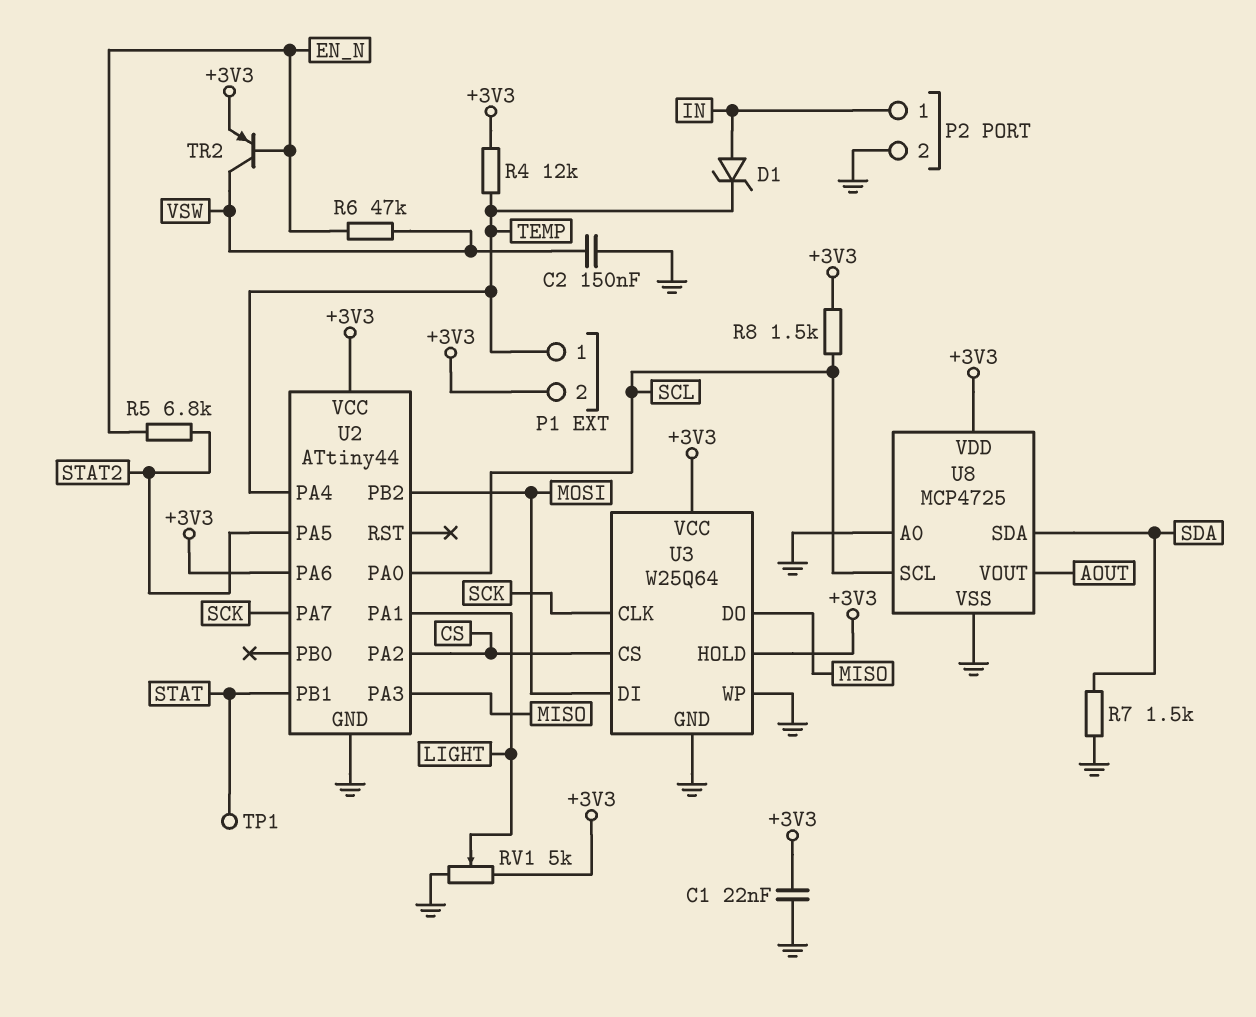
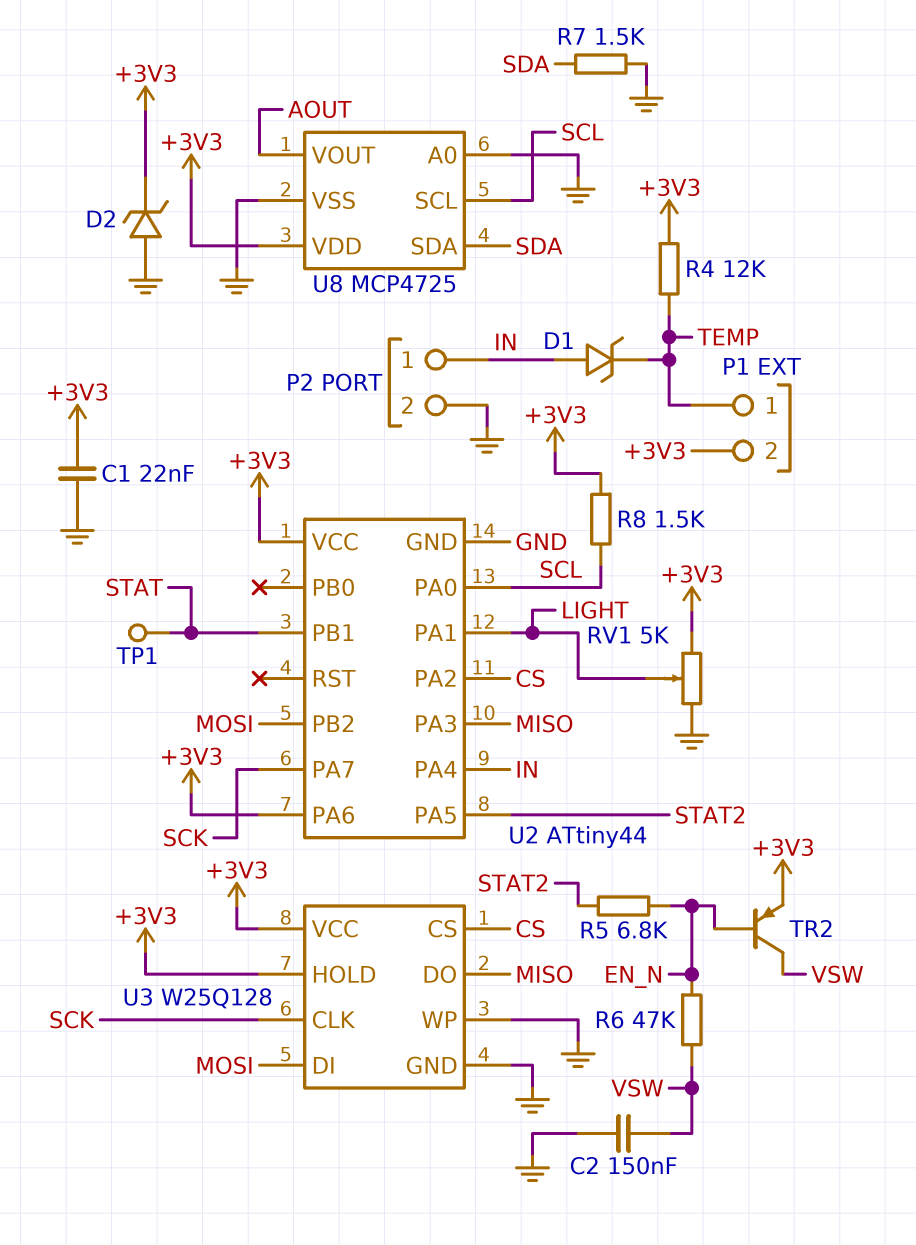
D2: none -> zener (A GND, K +3V3)
U2 pin PA4: TEMP -> IN
U3: W25Q64 -> W25Q128

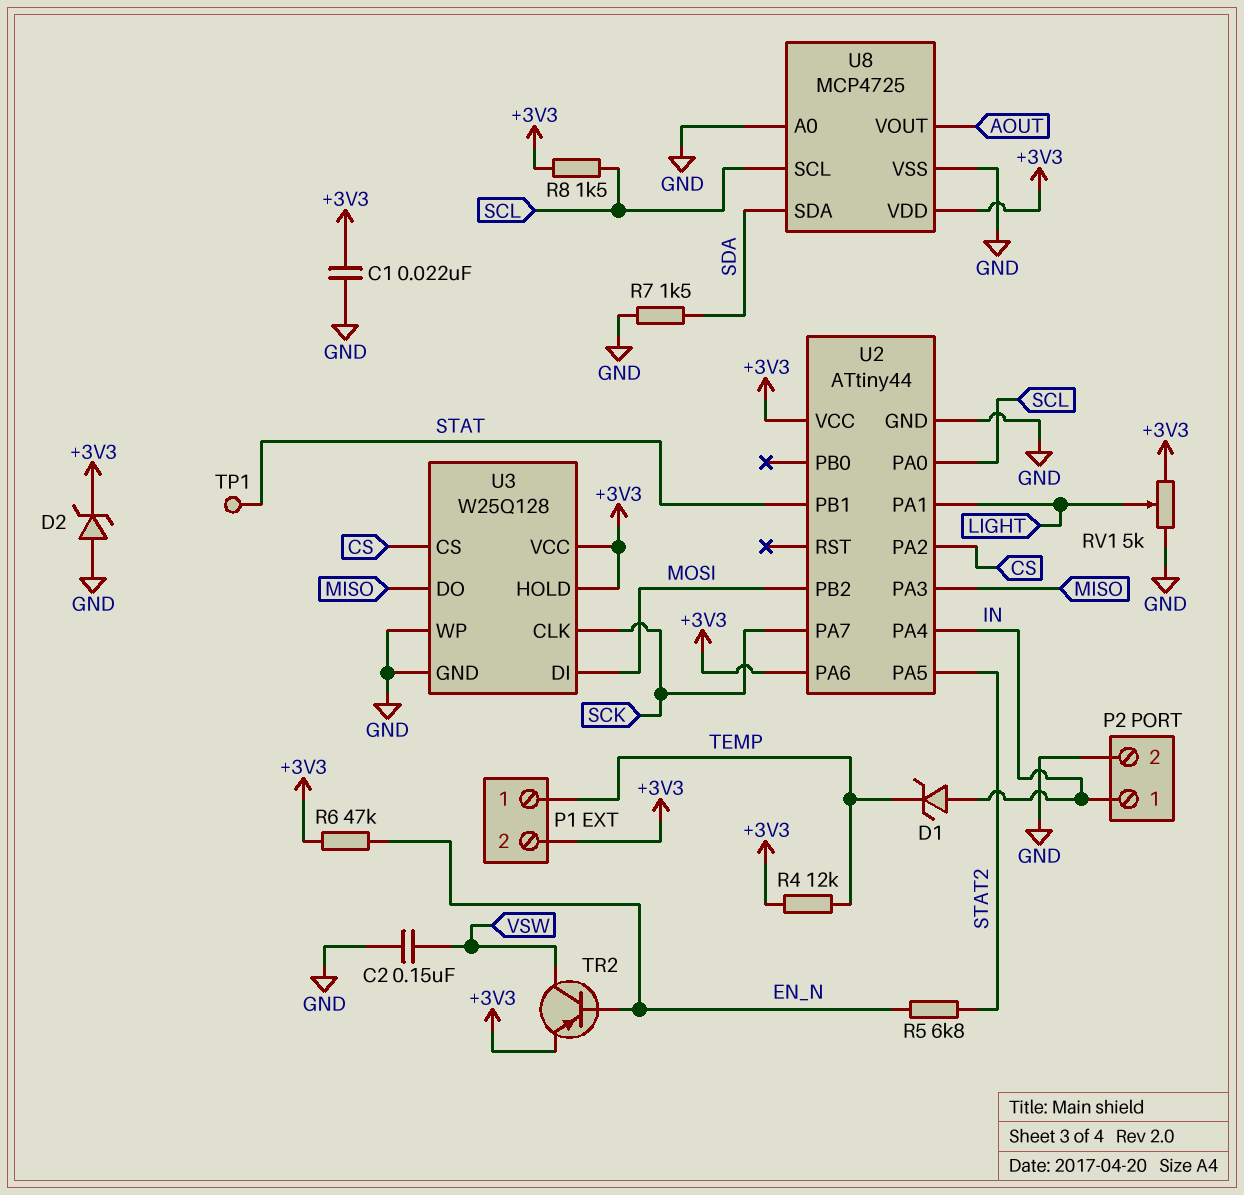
R6: 47k (EN_N, VSW) -> 47k (+3V3, EN_N)

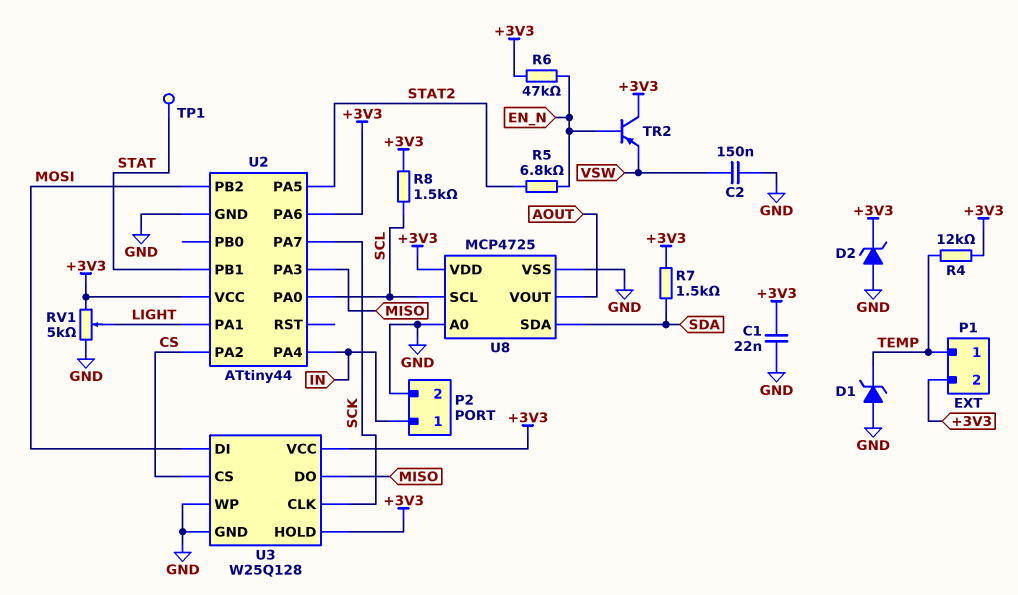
D1: zener (A IN, K TEMP) -> zener (A GND, K TEMP)
R7: 1.5k (GND, SDA) -> 1.5k (+3V3, SDA)
TR2: PNP (B EN_N, C VSW, E +3V3) -> PNP (B EN_N, C +3V3, E VSW)

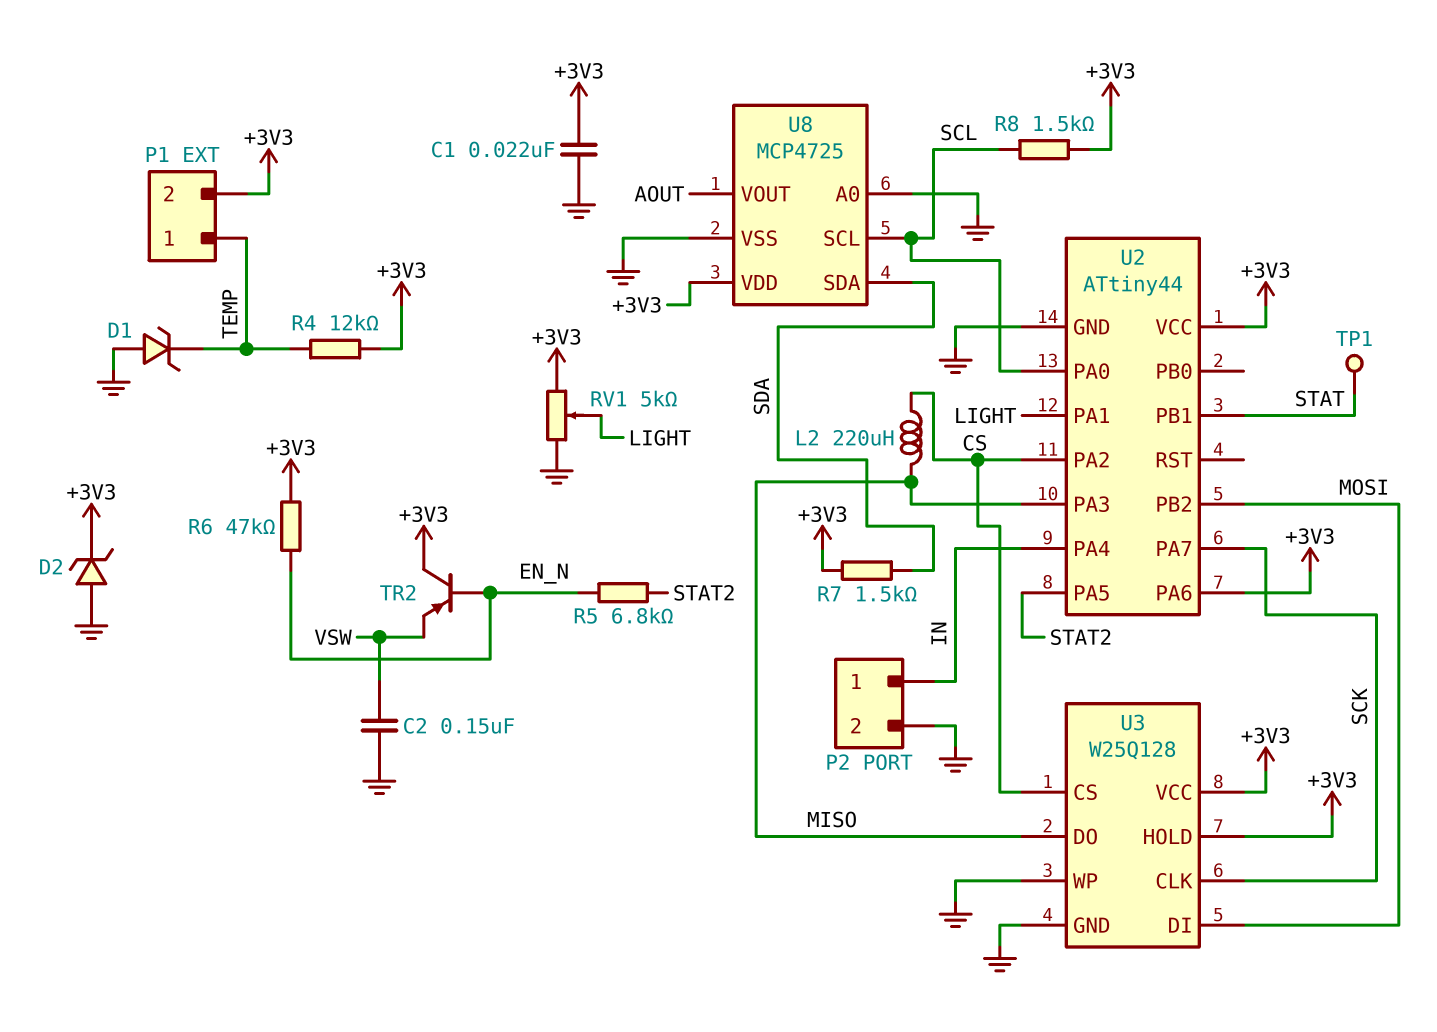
L2: none -> 220uH (CS, MISO)

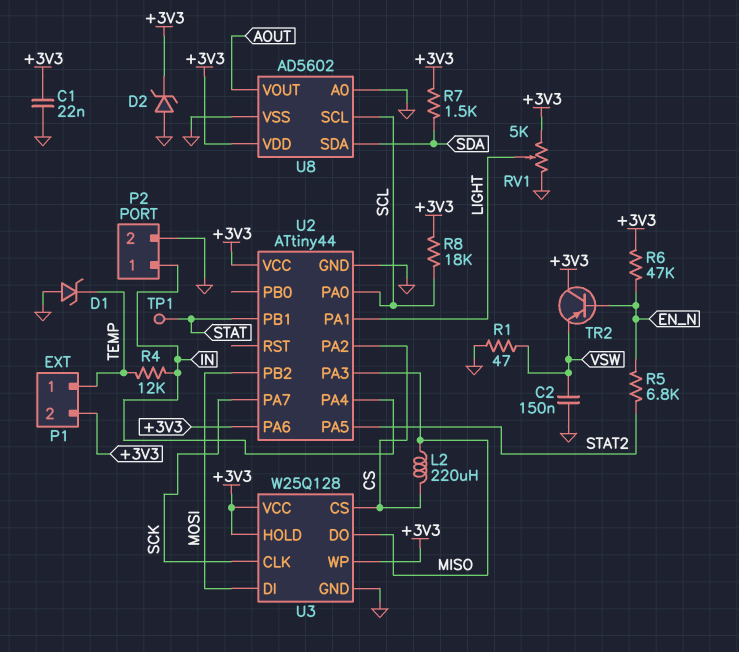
R1: none -> 47 (GND, VSW)
R4: 12k (+3V3, TEMP) -> 12k (IN, TEMP)
R8: 1.5k (+3V3, SCL) -> 18k (+3V3, SCL)
U3 pin WP: GND -> +3V3
U8: MCP4725 -> AD5602

